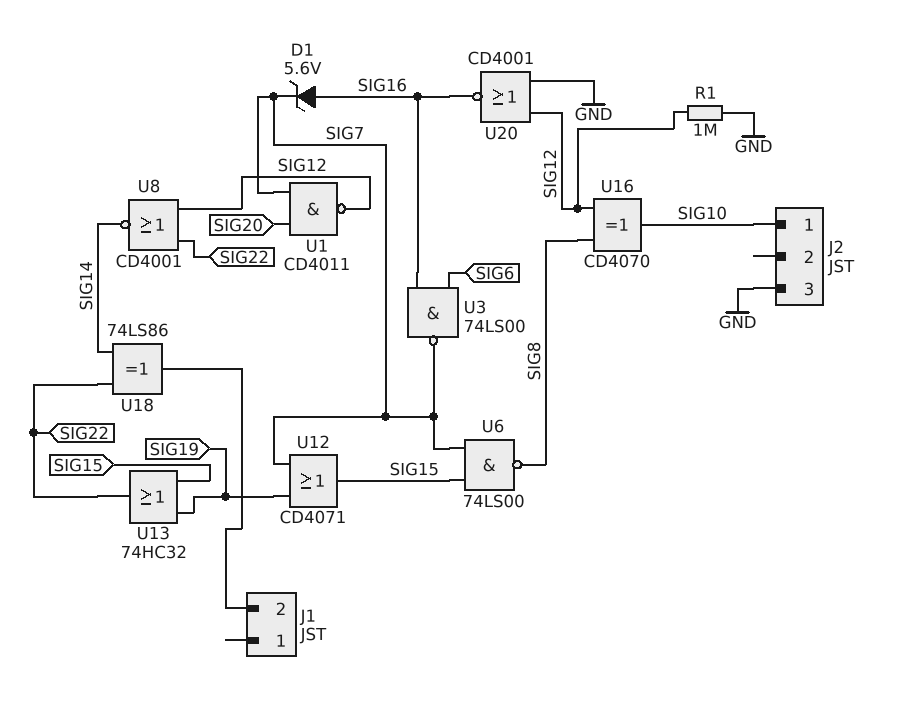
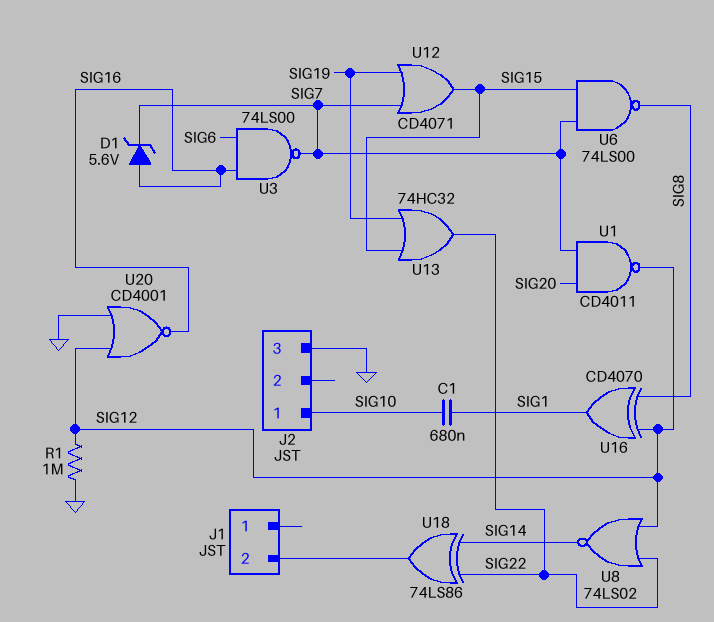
C1: none -> 680nF (SIG1, SIG10)
U8: NOR CD4001 (in SIG12, in SIG22, out SIG14) -> NOR 74LS02 (in SIG12, in SIG22, out SIG14)
U16: XOR CD4070 (in SIG8, in SIG12, out SIG10) -> XOR CD4070 (in SIG8, in SIG12, out SIG1)

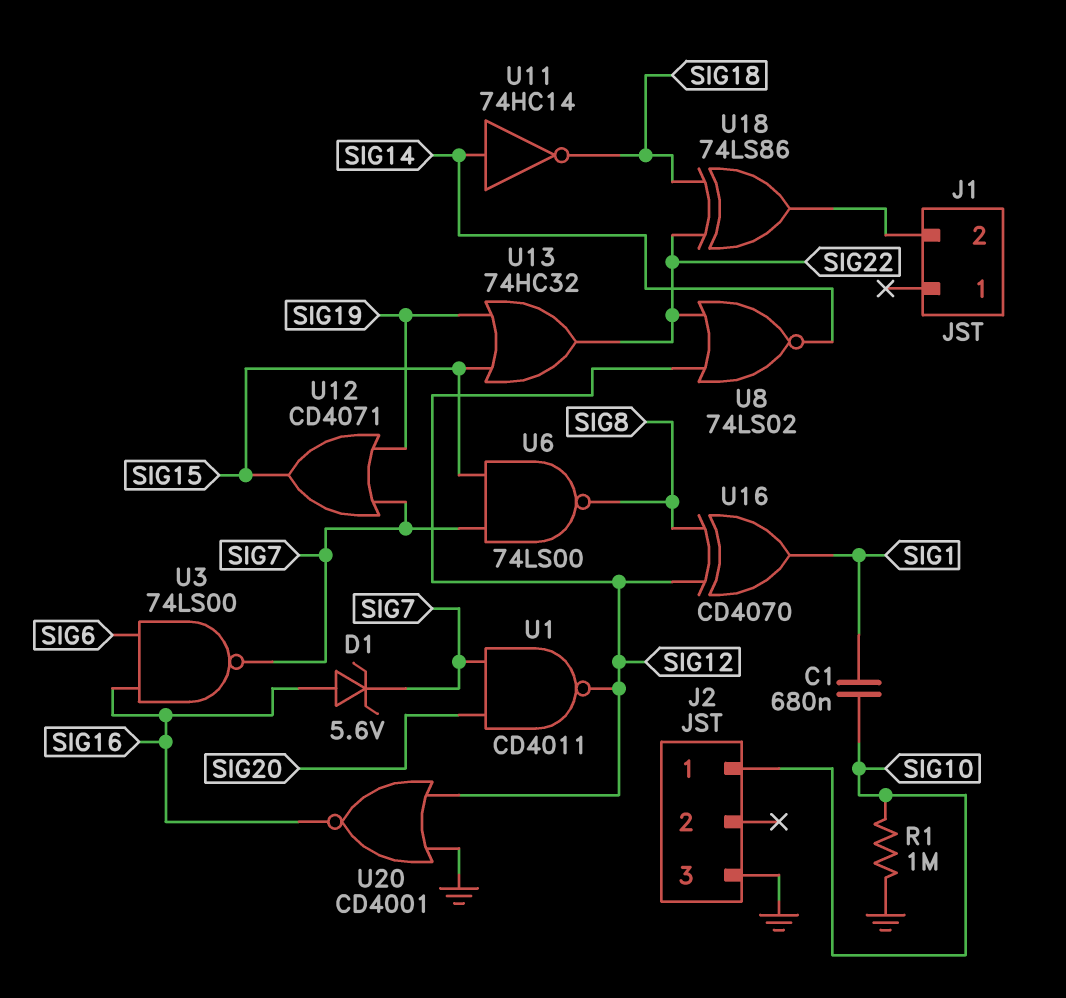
R1: 1M (GND, SIG12) -> 1M (GND, SIG10)
U11: none -> NOT 74HC14 (in SIG14, out SIG18)
U18: XOR 74LS86 (in SIG14, in SIG22, out J1/2) -> XOR 74LS86 (in SIG18, in SIG22, out J1/2)

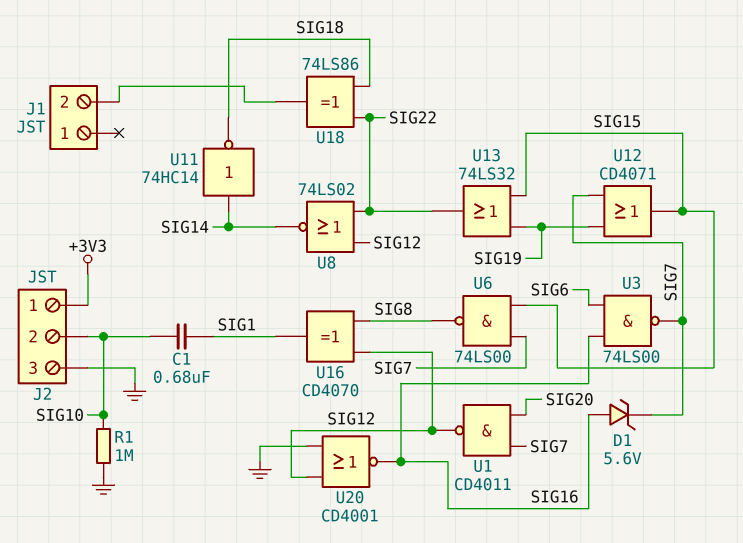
J2 pin 1: SIG10 -> +3V3
J2 pin 2: none -> SIG10
U13: OR 74HC32 (in SIG15, in SIG19, out SIG22) -> OR 74LS32 (in SIG15, in SIG19, out SIG22)

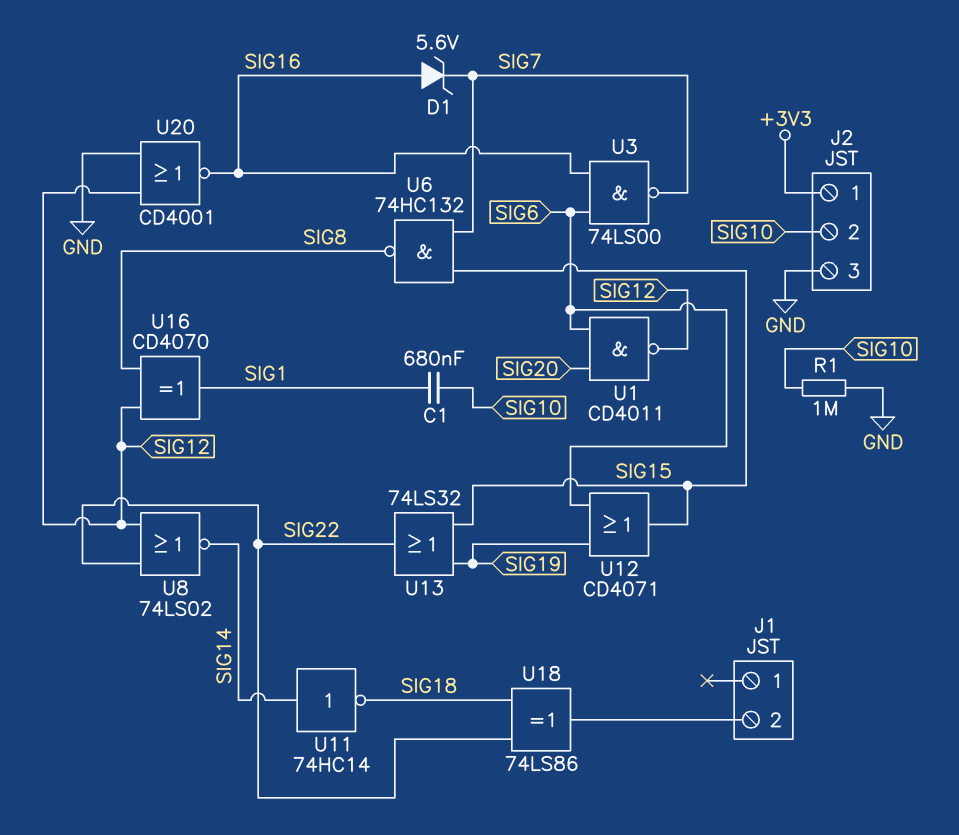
U1: NAND CD4011 (in SIG7, in SIG20, out SIG12) -> NAND CD4011 (in SIG6, in SIG20, out SIG12)
U6: NAND 74LS00 (in SIG7, in SIG15, out SIG8) -> NAND 74HC132 (in SIG7, in SIG15, out SIG8)
U12: OR CD4071 (in SIG7, in SIG19, out SIG15) -> OR CD4071 (in SIG6, in SIG19, out SIG15)

